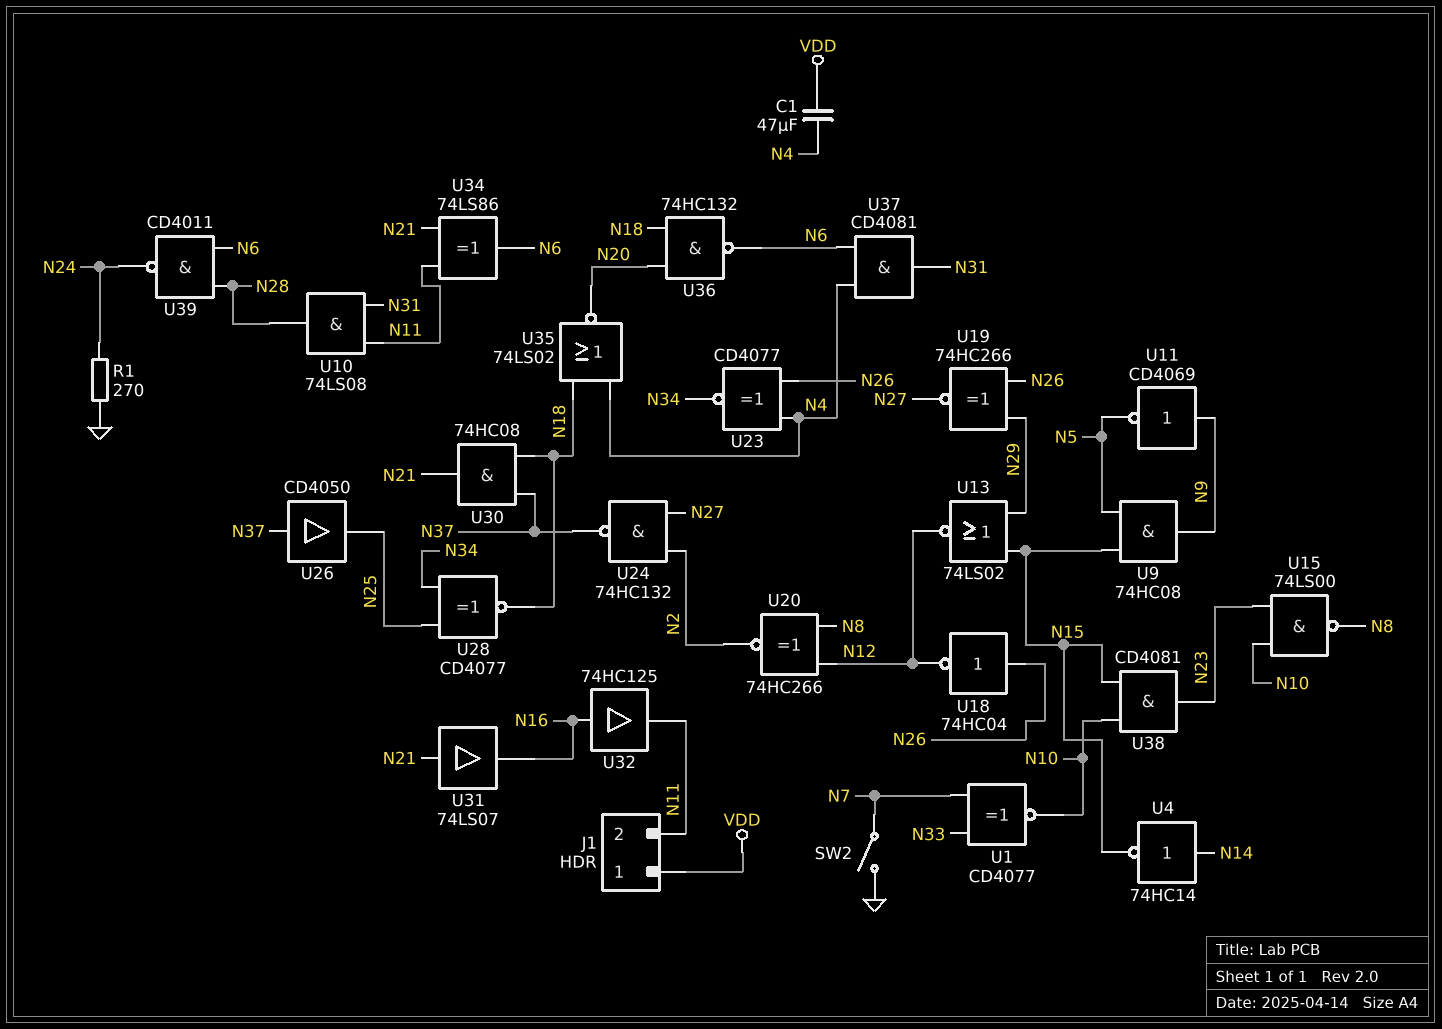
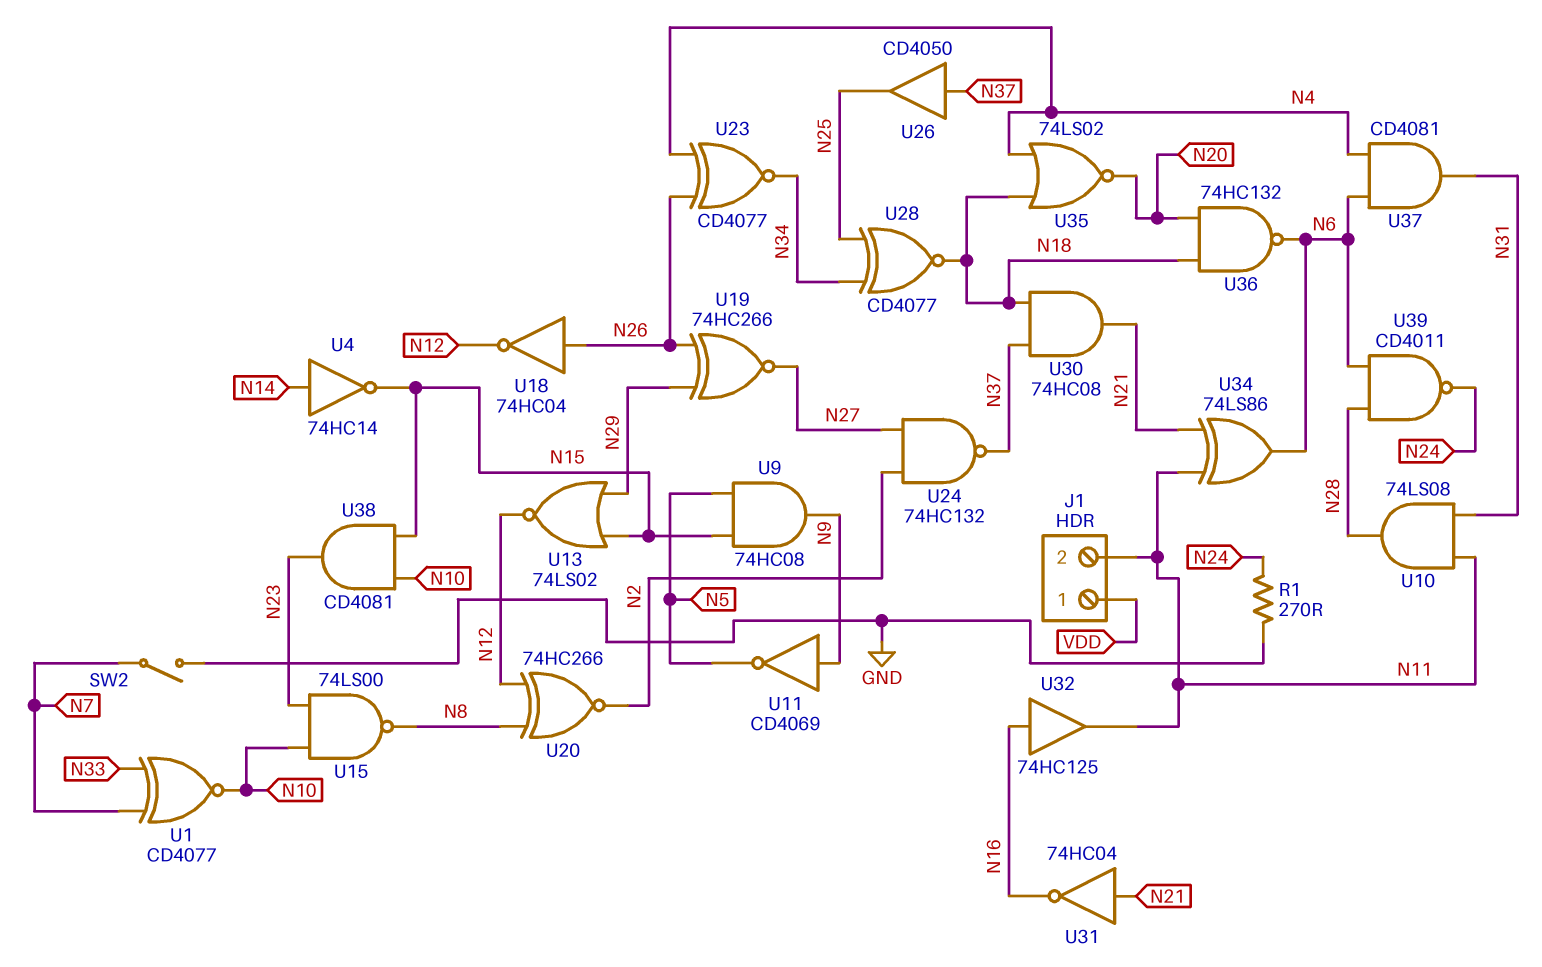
C1: 47uF (N4, VDD) -> none
U31: buffer 74LS07 (in N21, out N16) -> NOT 74HC04 (in N21, out N16)

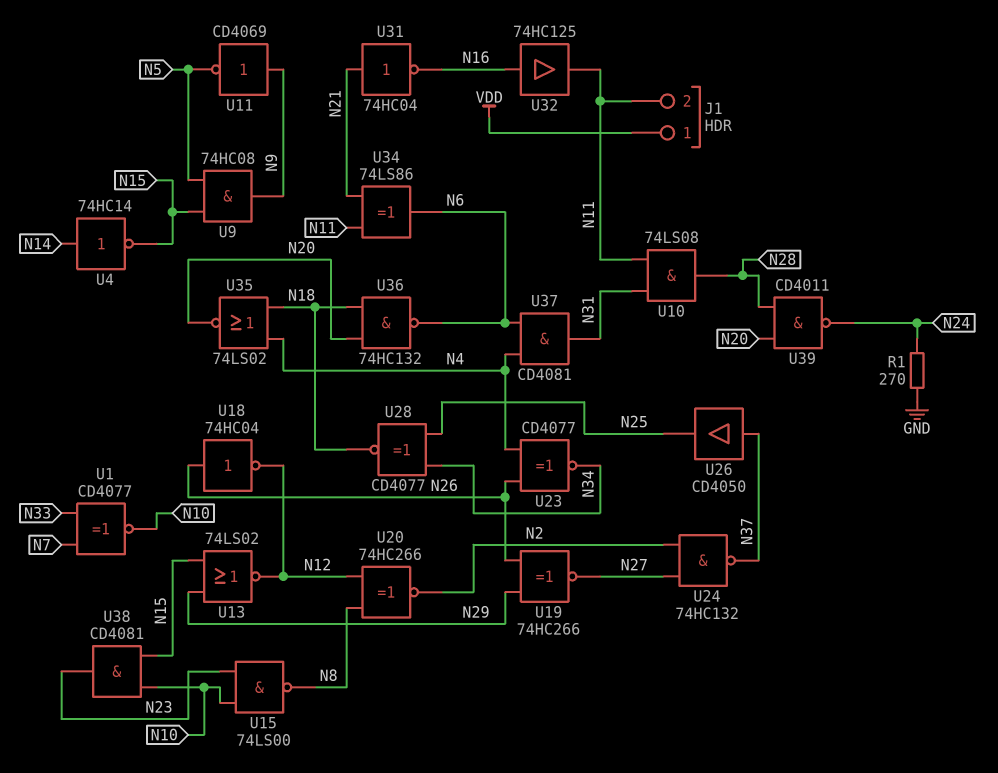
SW2: switch (GND, N7) -> none
U30: AND 74HC08 (in N18, in N37, out N21) -> none
U39: NAND CD4011 (in N6, in N28, out N24) -> NAND CD4011 (in N20, in N28, out N24)

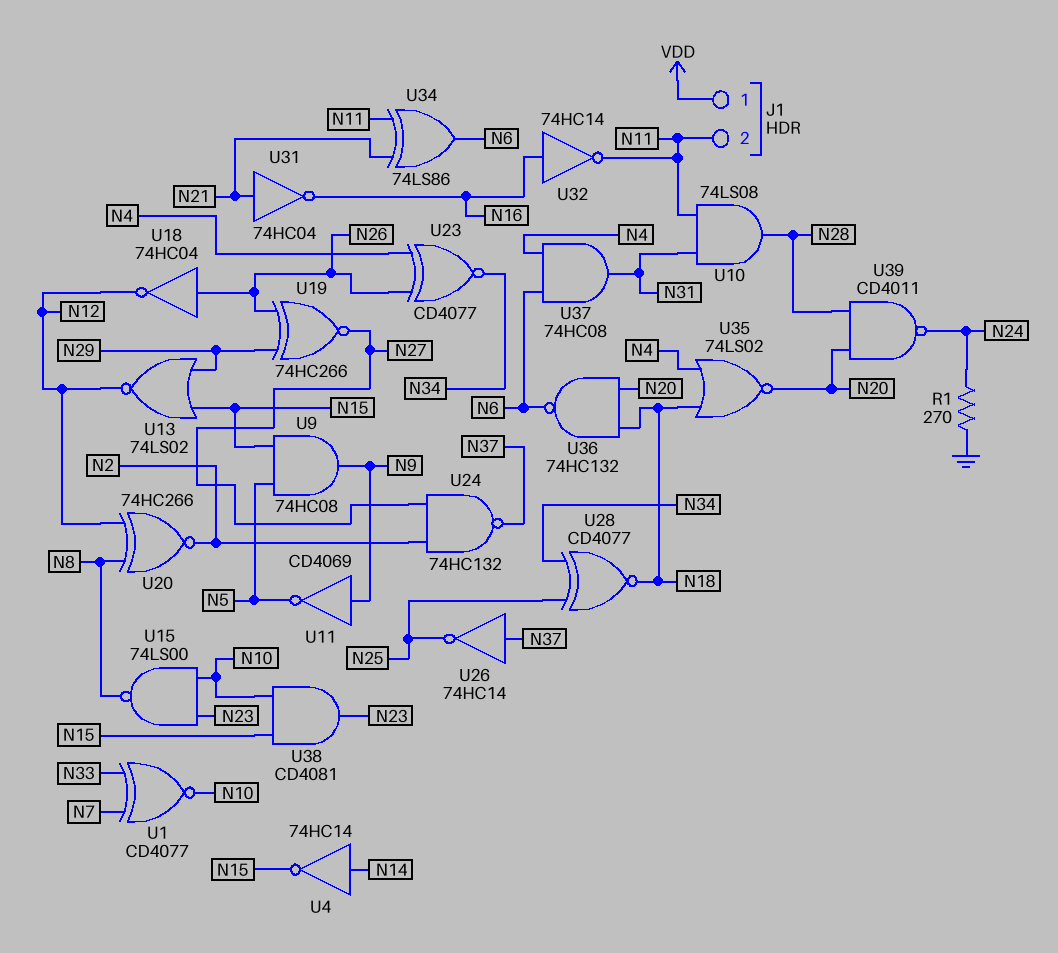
U26: buffer CD4050 (in N37, out N25) -> NOT 74HC14 (in N37, out N25)
U32: buffer 74HC125 (in N16, out N11) -> NOT 74HC14 (in N16, out N11)
U37: AND CD4081 (in N4, in N6, out N31) -> AND 74HC08 (in N4, in N6, out N31)

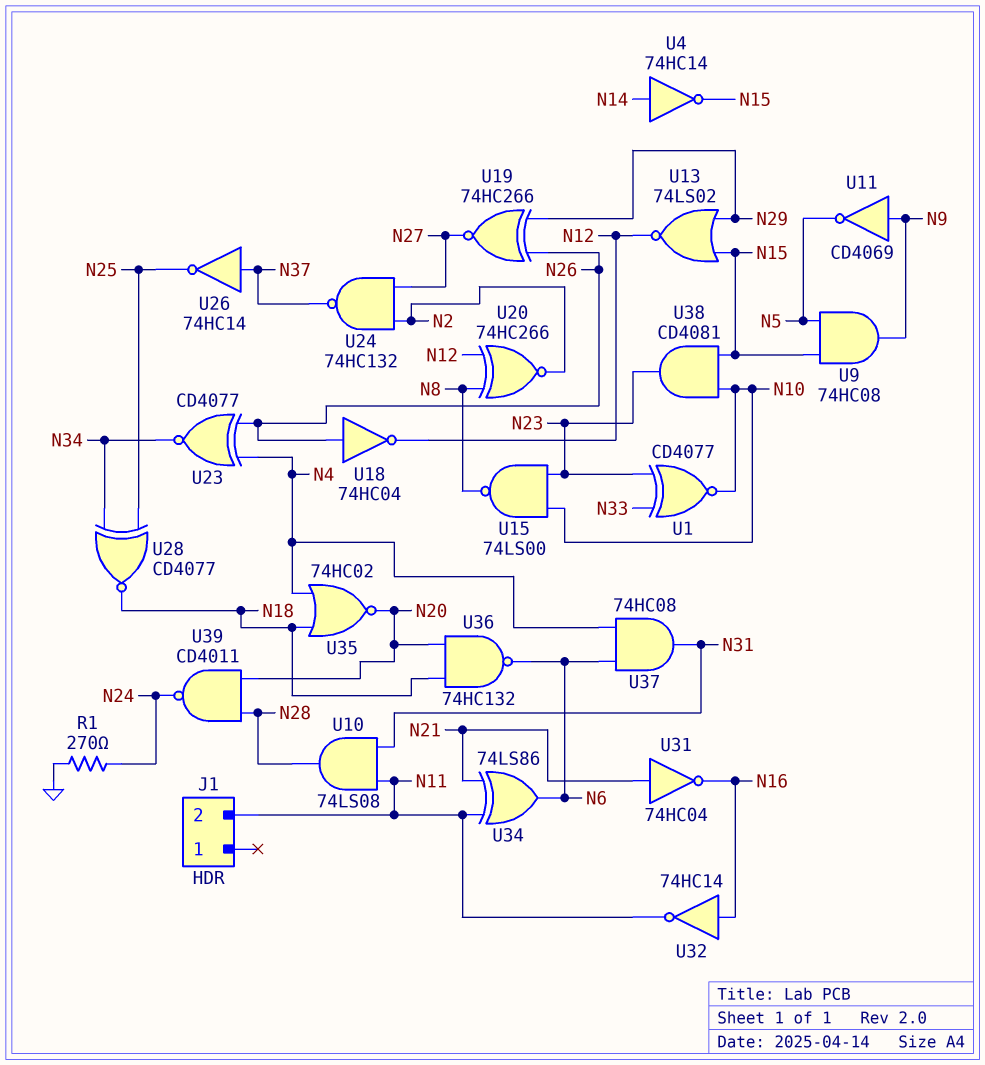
J1 pin 1: VDD -> none
U1: XNOR CD4077 (in N7, in N33, out N10) -> XNOR CD4077 (in N23, in N33, out N10)
U35: NOR 74LS02 (in N4, in N18, out N20) -> NOR 74HC02 (in N4, in N18, out N20)

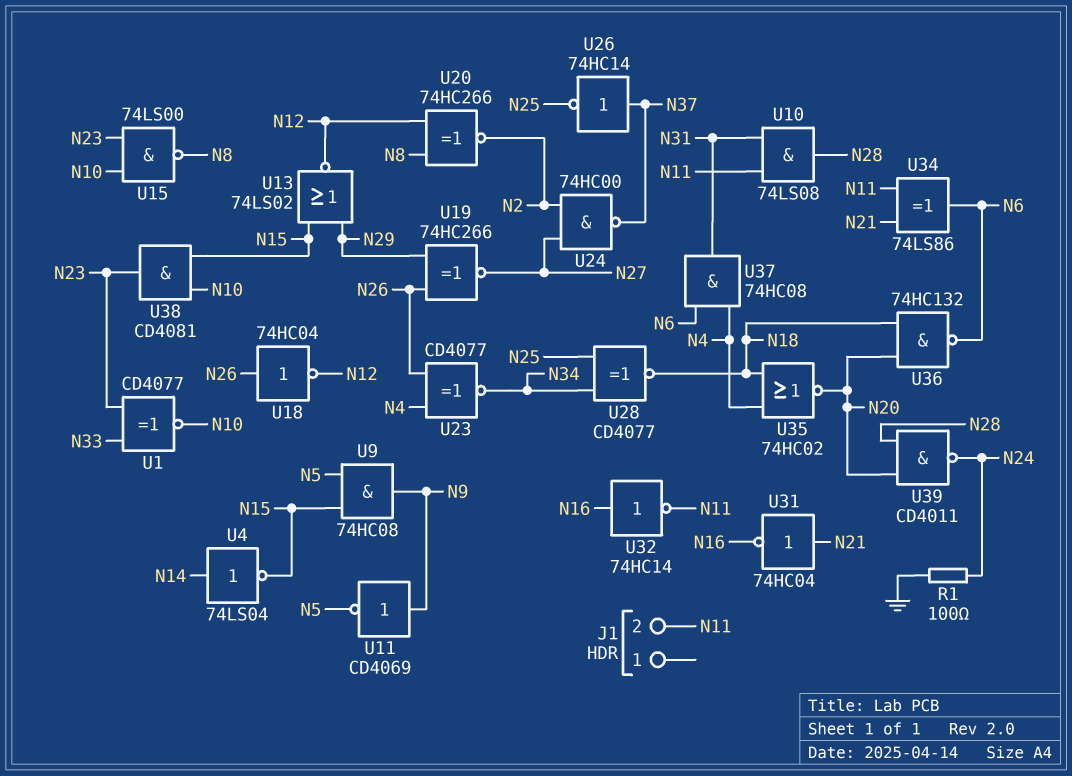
R1: 270 (GND, N24) -> 100 (GND, N24)
U4: NOT 74HC14 (in N14, out N15) -> NOT 74LS04 (in N14, out N15)
U24: NAND 74HC132 (in N2, in N27, out N37) -> NAND 74HC00 (in N2, in N27, out N37)

